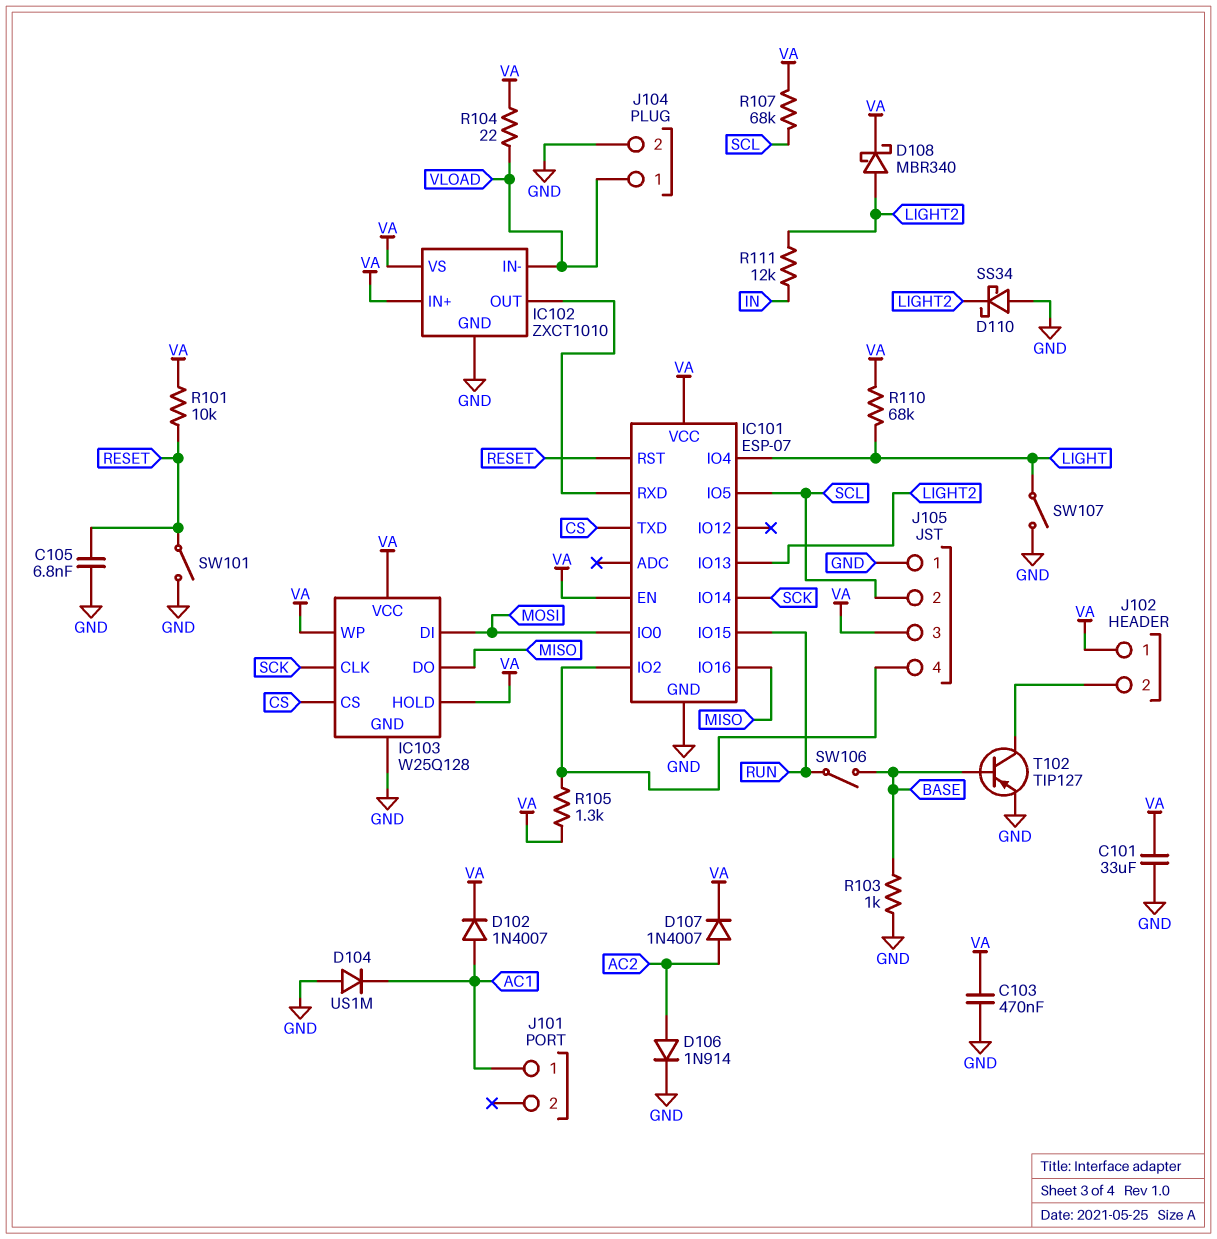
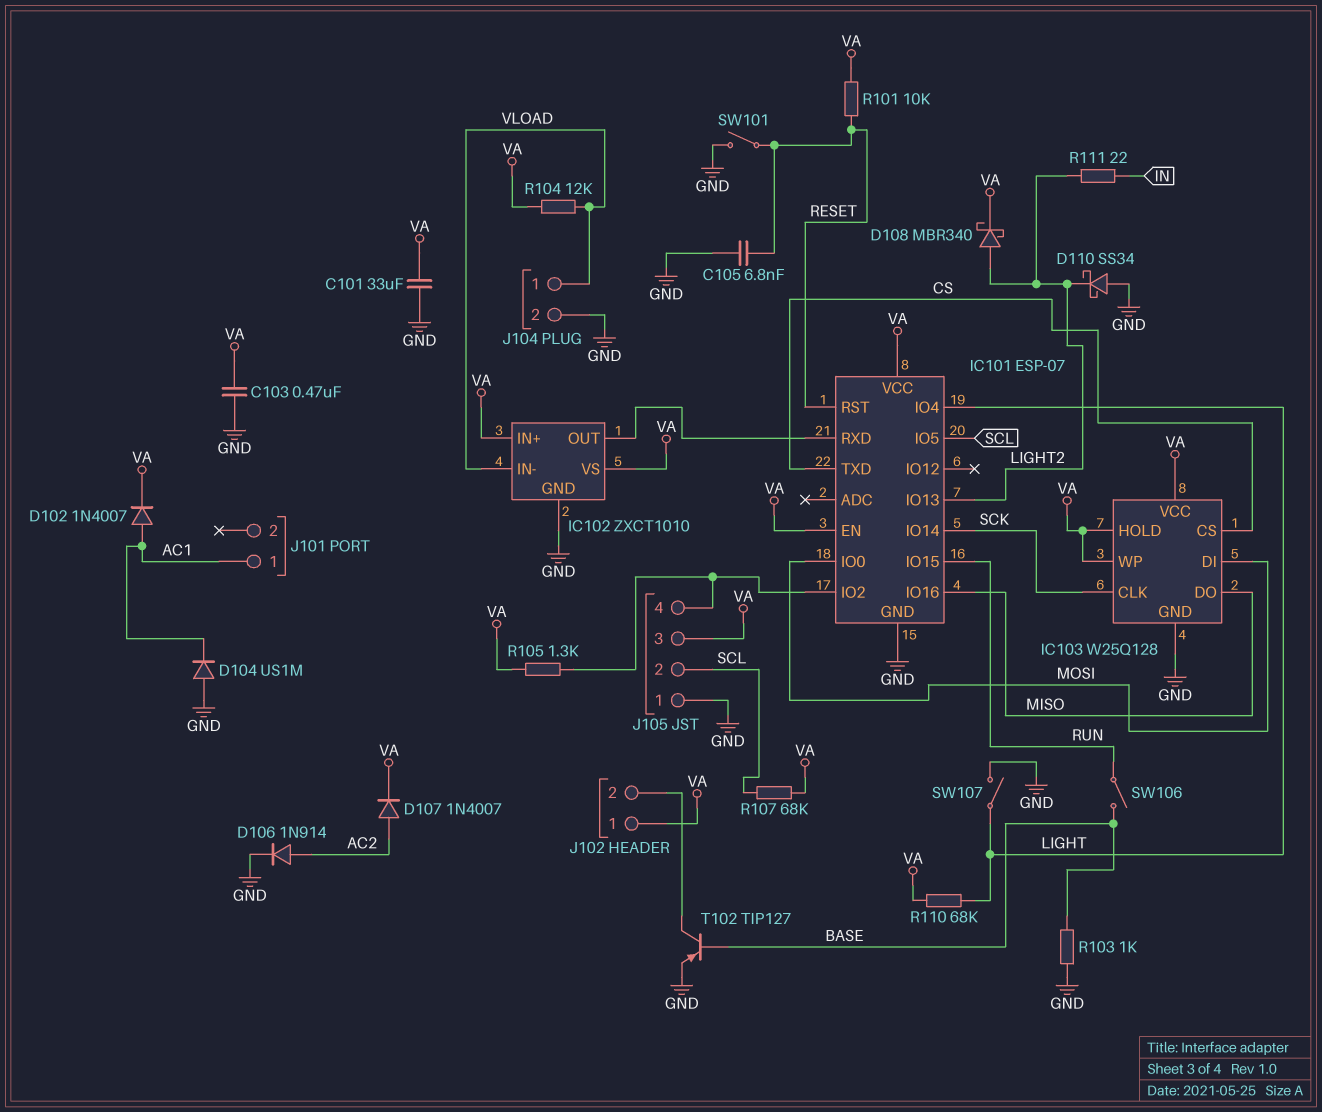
R104: 22 (VA, VLOAD) -> 12k (VA, VLOAD)
R111: 12k (IN, LIGHT2) -> 22 (IN, LIGHT2)

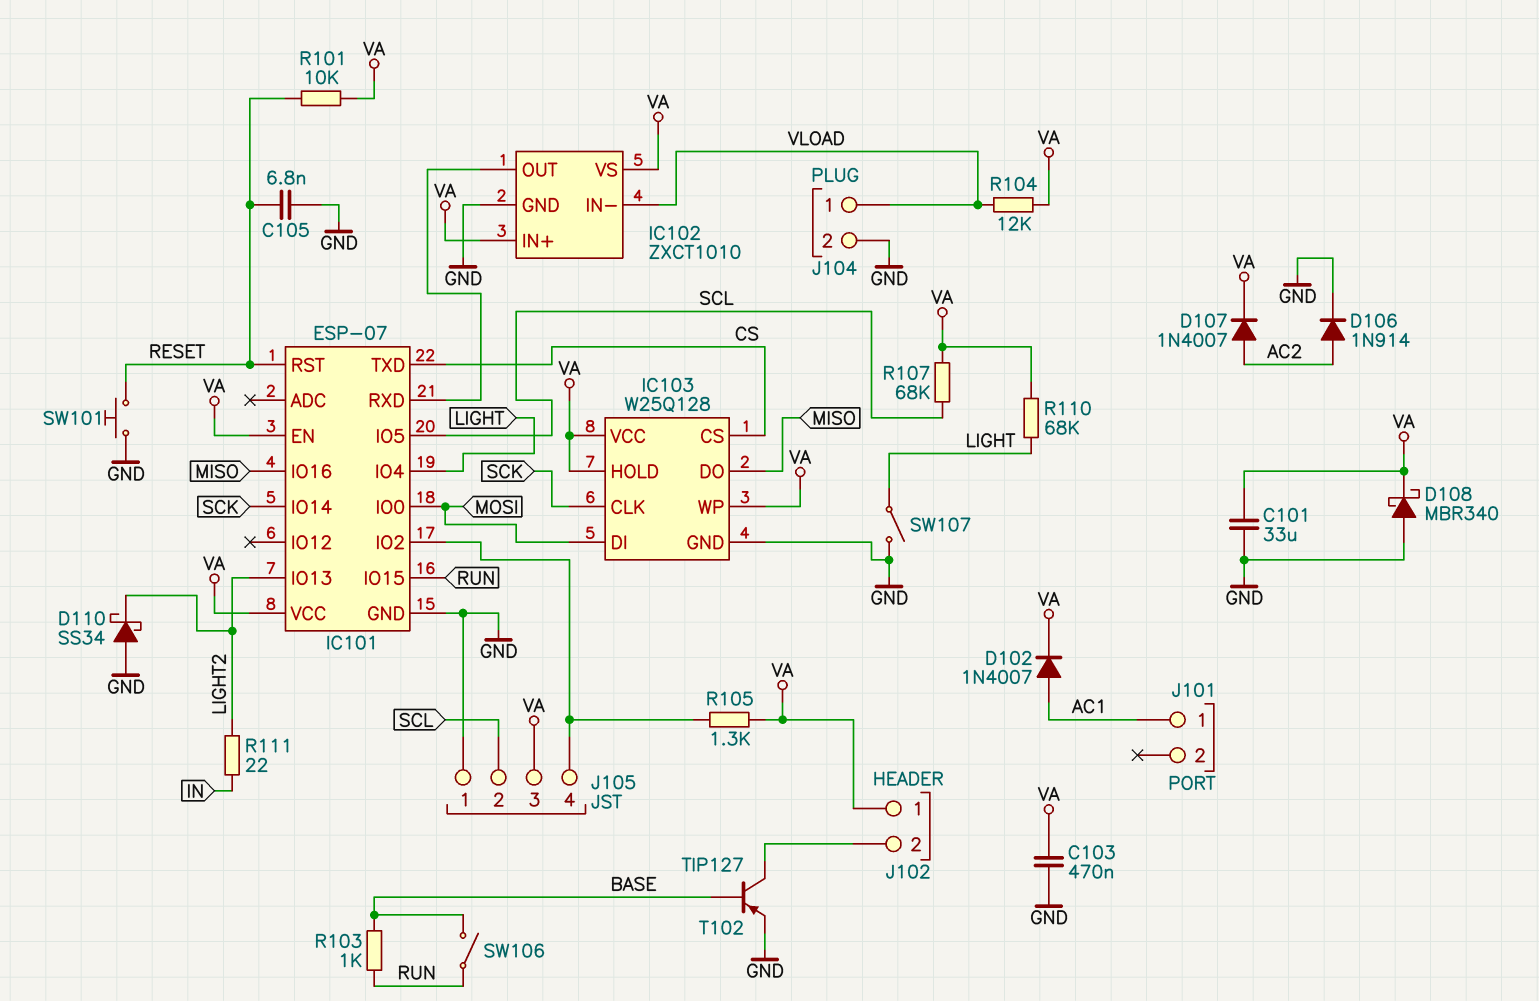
D104: diode US1M (A GND, K AC1) -> none
D108: schottky MBR340 (A LIGHT2, K VA) -> schottky MBR340 (A GND, K VA)
R103: 1k (BASE, GND) -> 1k (BASE, RUN)
SW101: switch (GND, RESET) -> button (GND, RESET)

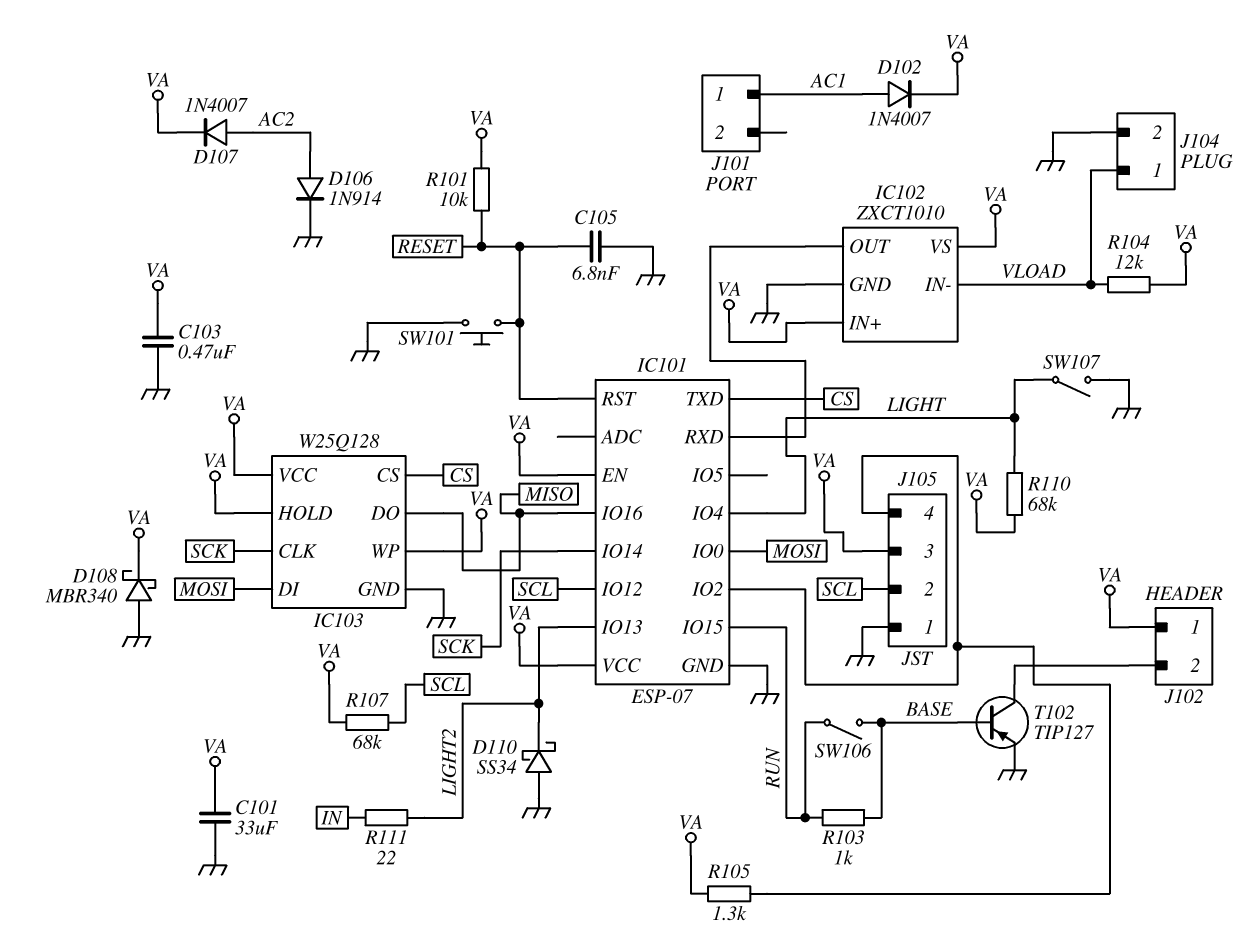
IC101 pin IO5: SCL -> none
IC101 pin IO12: none -> SCL

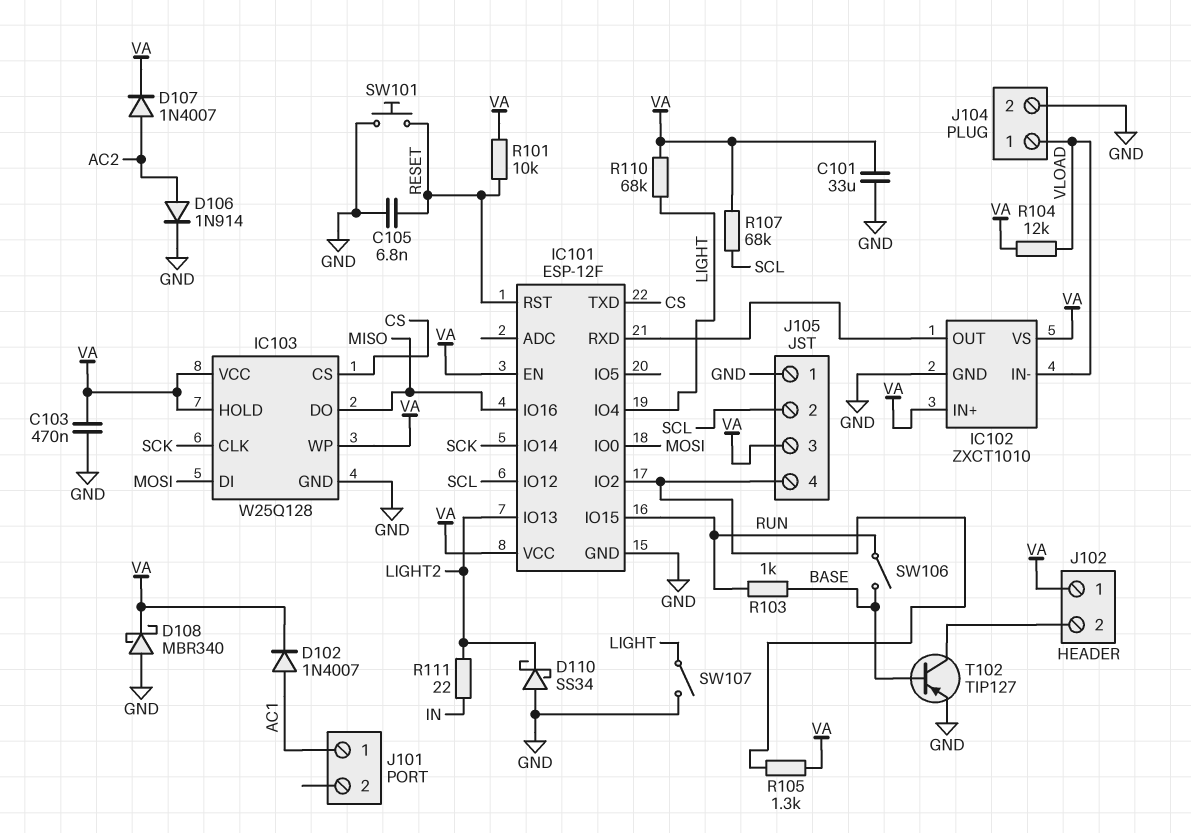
IC101: ESP-07 -> ESP-12F

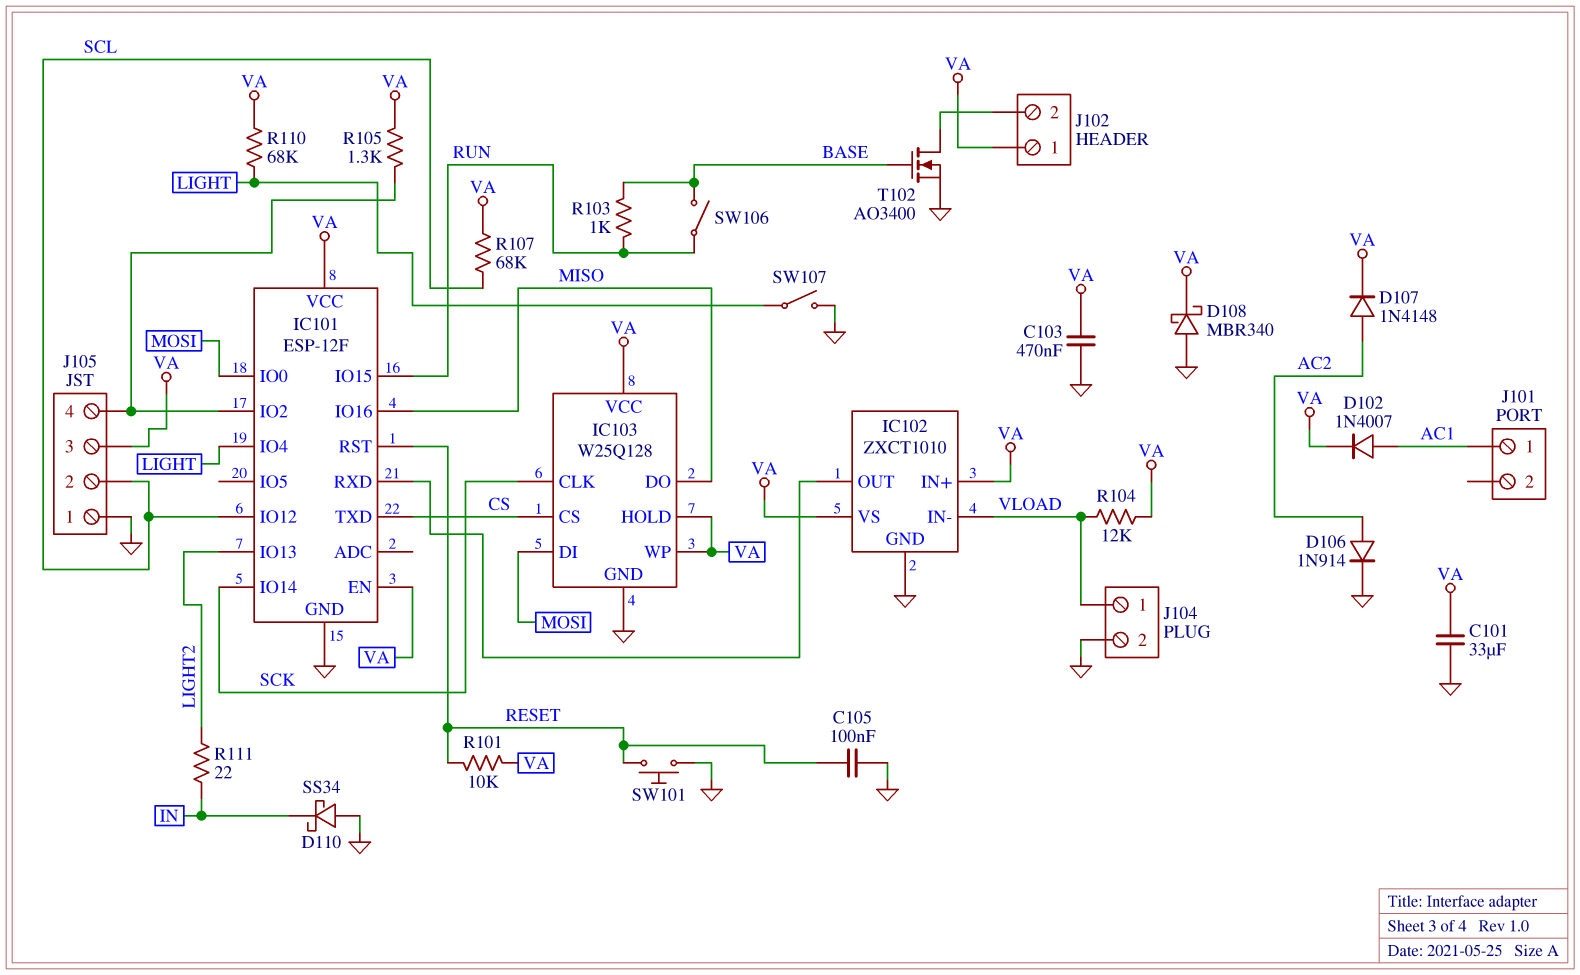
C105: 6.8nF (GND, RESET) -> 100nF (GND, RESET)
D107: diode 1N4007 (A AC2, K VA) -> diode 1N4148 (A AC2, K VA)
D110: schottky SS34 (A GND, K LIGHT2) -> schottky SS34 (A GND, K IN)
T102: PNP TIP127 (B BASE, C J102/2, E GND) -> NMOS AO3400 (G BASE, D J102/2, S GND)

